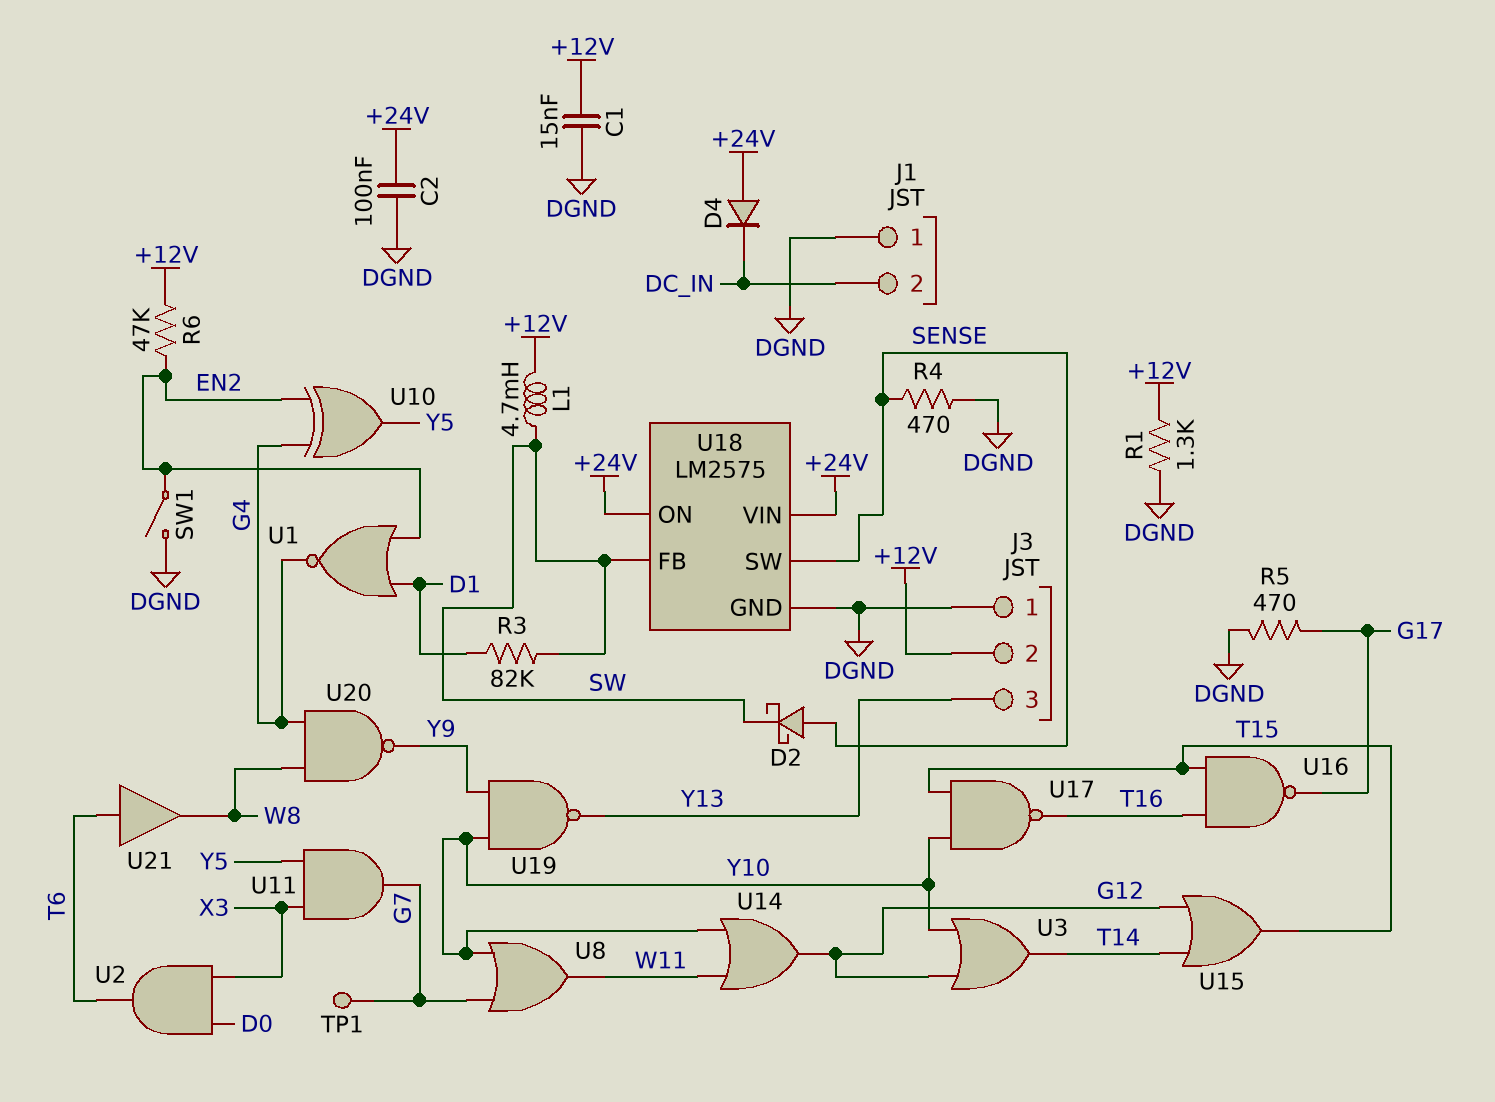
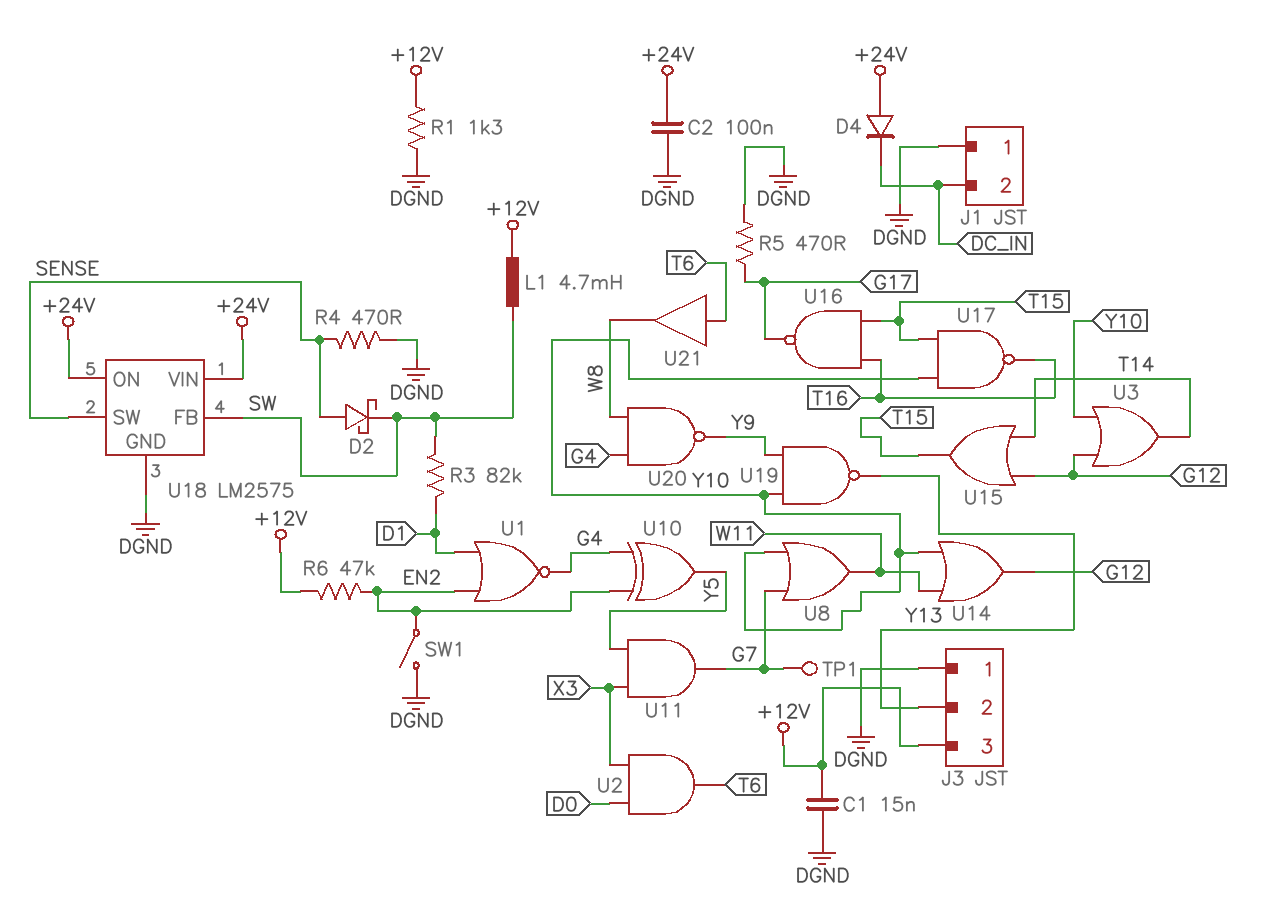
J3 pin 2: +12V -> Y13
J3 pin 3: Y13 -> +12V

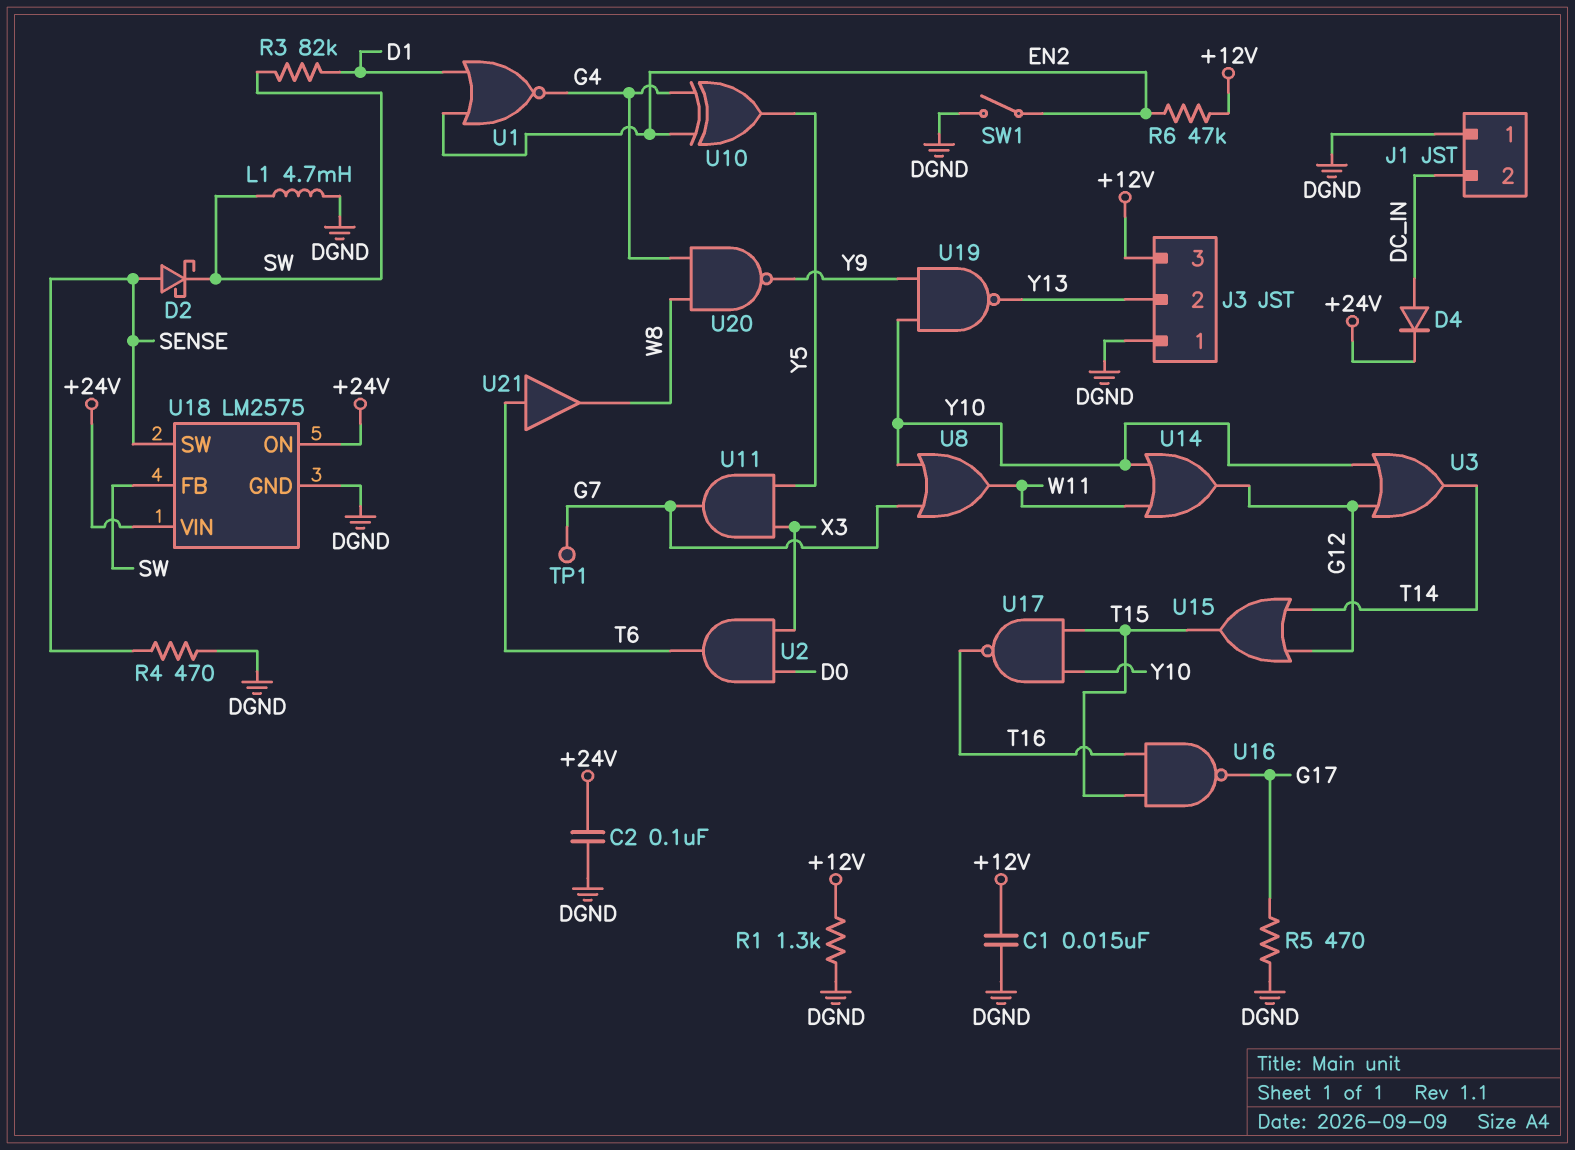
D4: diode (A +24V, K DC_IN) -> diode (A DC_IN, K +24V)
L1: 4.7mH (+12V, SW) -> 4.7mH (DGND, SW)

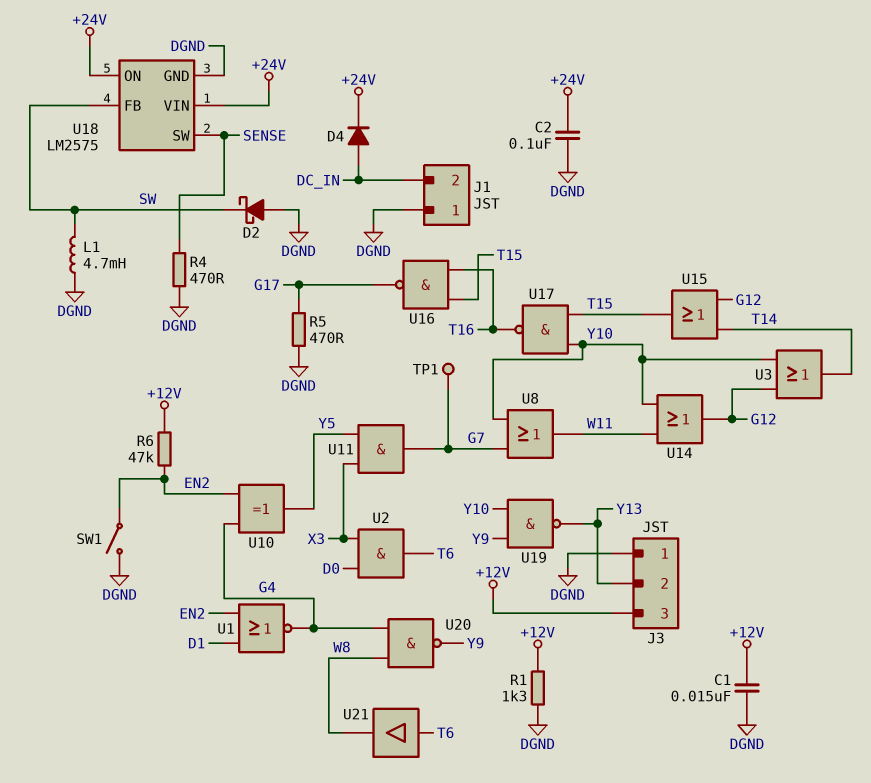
D2: schottky (A SENSE, K SW) -> schottky (A DGND, K SW)
R3: 82k (D1, SW) -> none

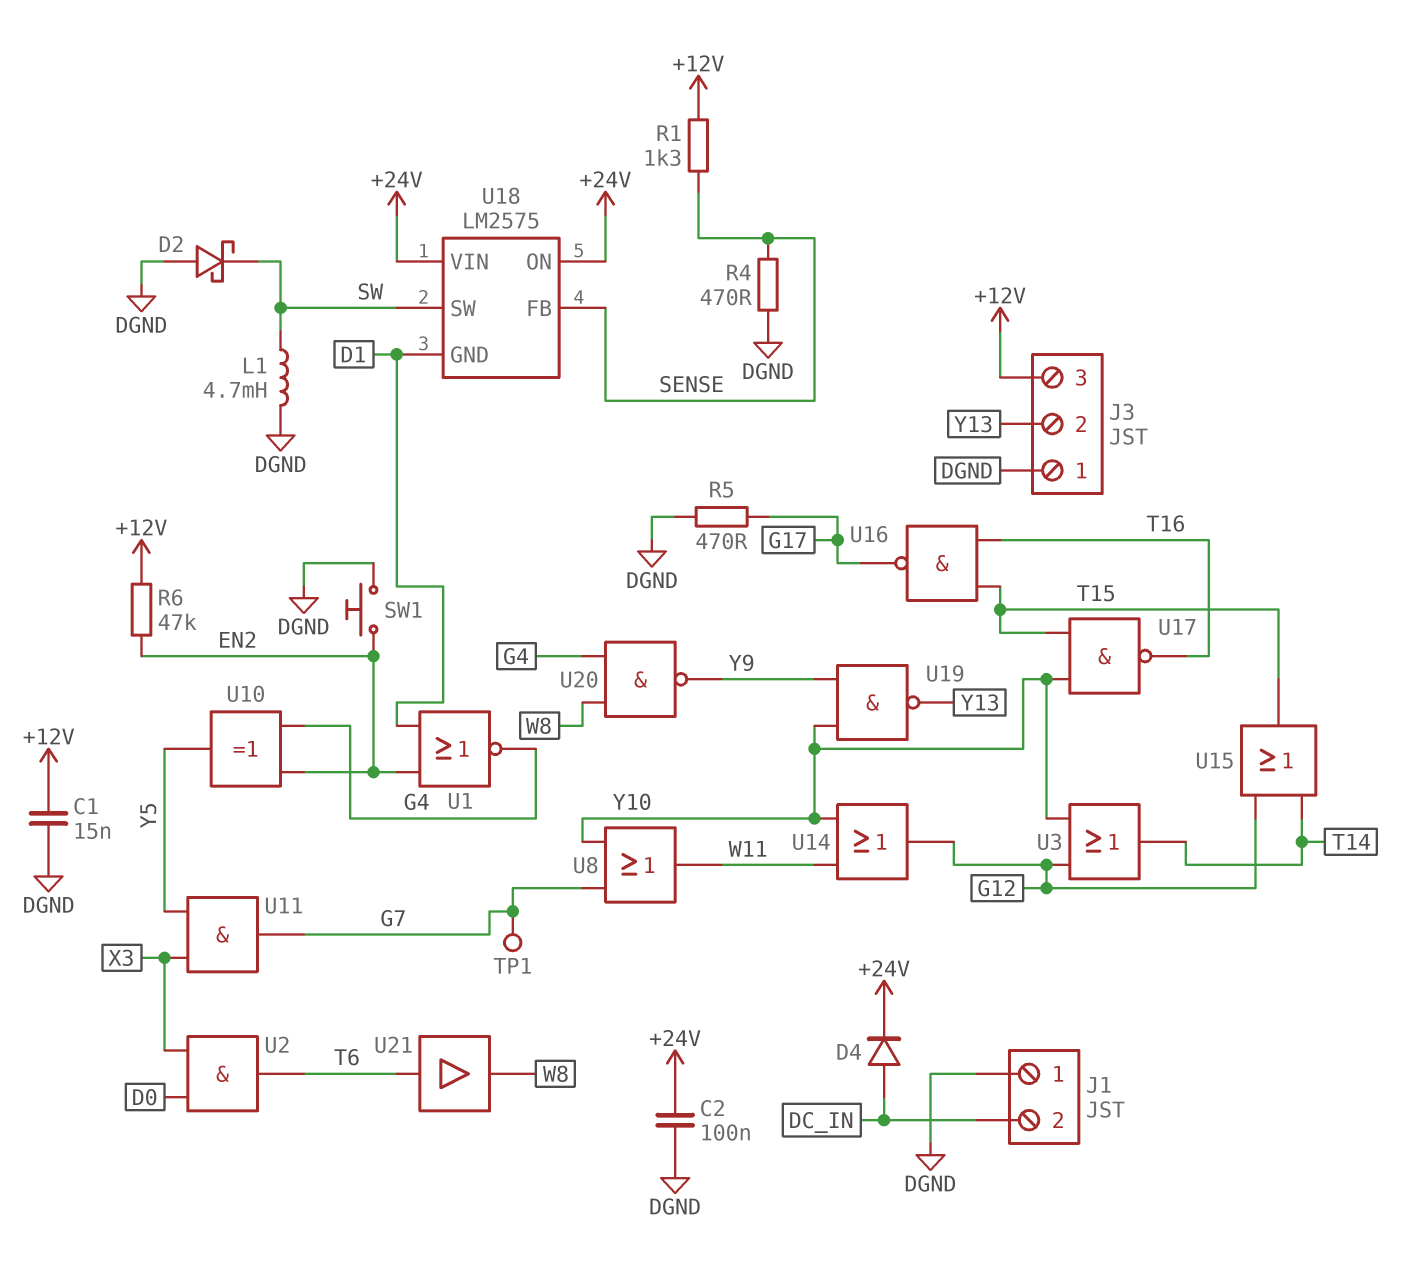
R1: 1.3k (+12V, DGND) -> 1.3k (+12V, SENSE)
SW1: switch (DGND, EN2) -> button (DGND, EN2)
U18 pin FB: SW -> SENSE
U18 pin GND: DGND -> D1
U18 pin SW: SENSE -> SW

